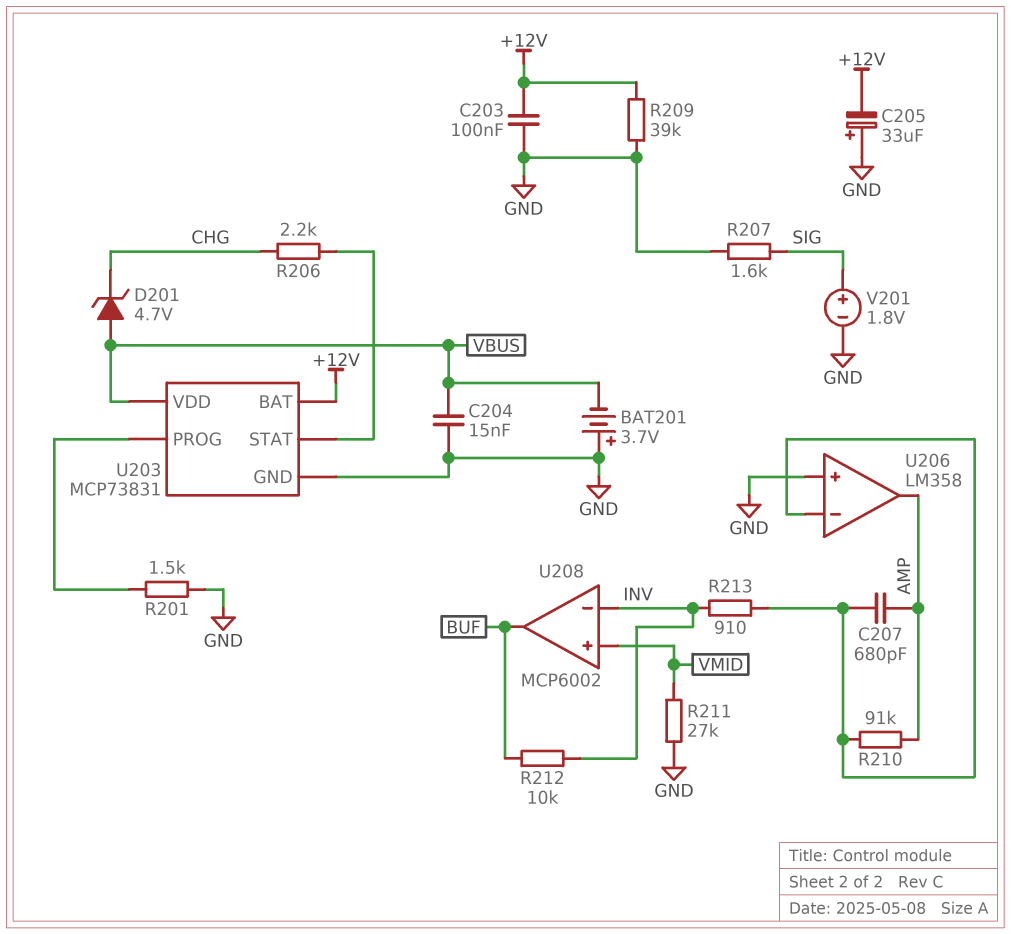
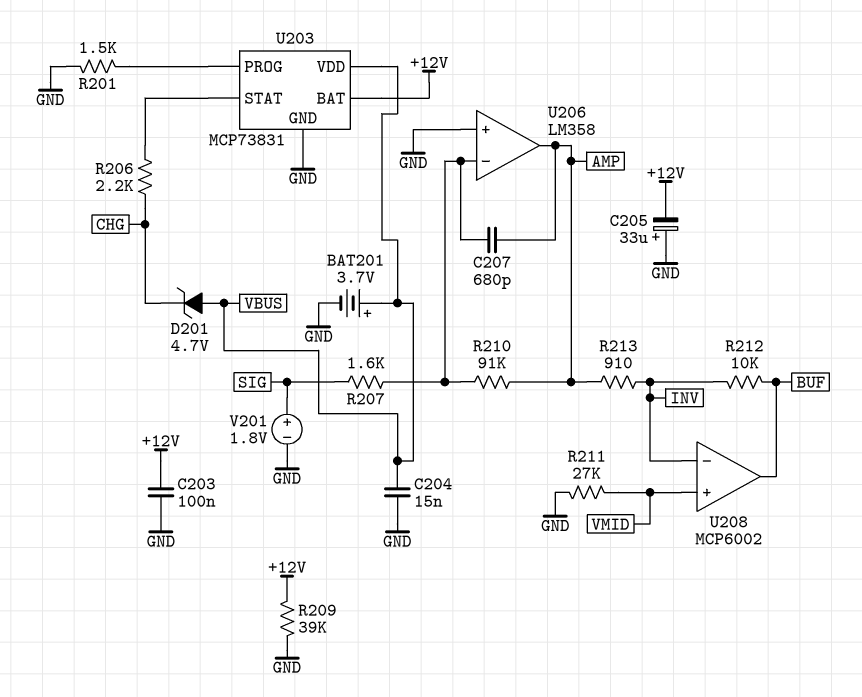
BAT201: 3.7V (plus GND, minus VBUS) -> 3.7V (plus VBUS, minus GND)
R207: 1.6k (GND, SIG) -> 1.6k (SIG, U206/in-)
R213: 910 (INV, U206/in-) -> 910 (AMP, INV)

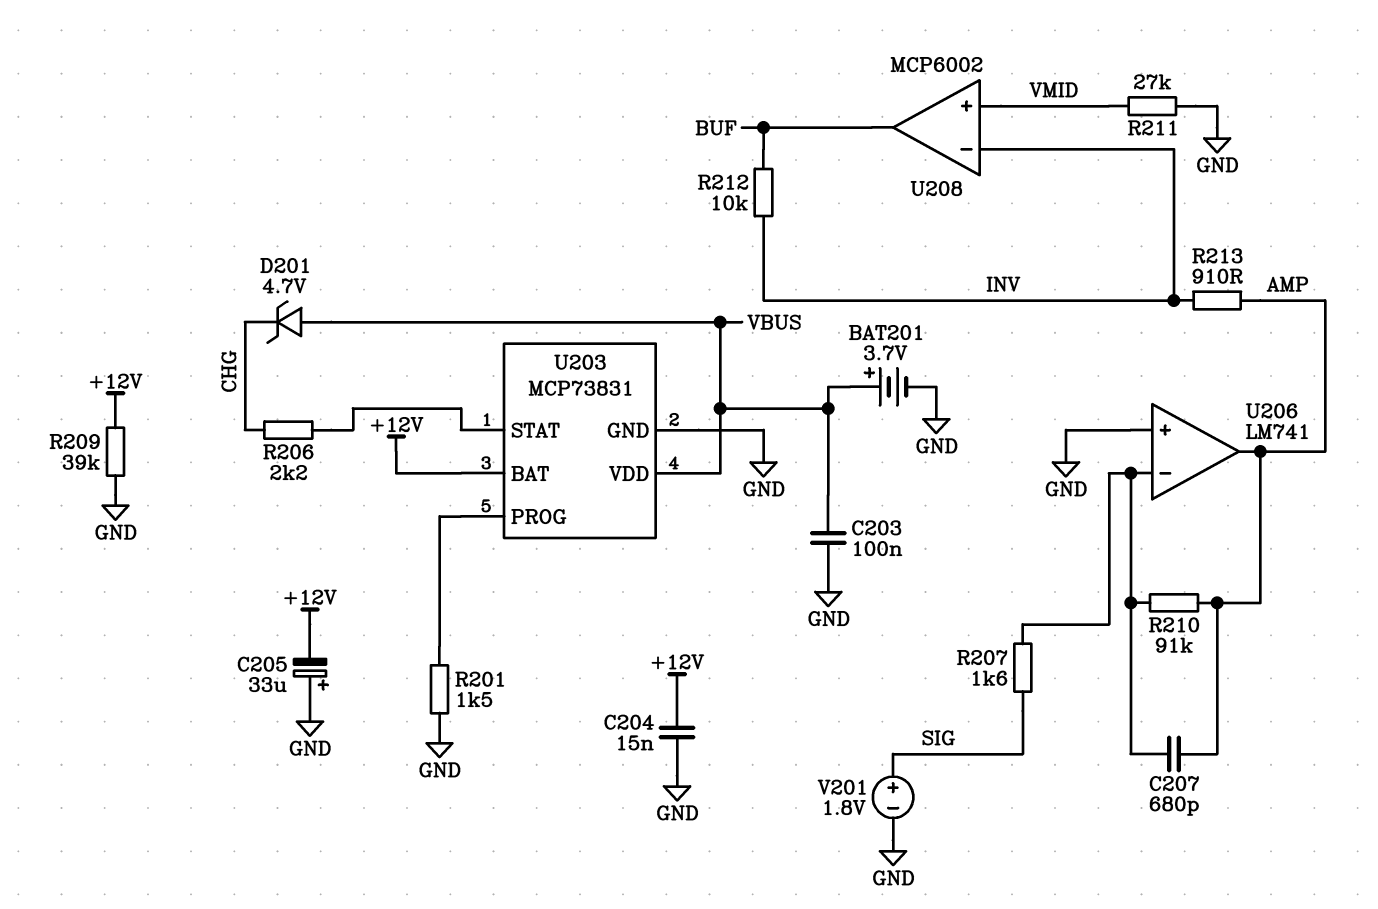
C203: 100nF (+12V, GND) -> 100nF (GND, VBUS)
C204: 15nF (GND, VBUS) -> 15nF (+12V, GND)
U206: LM358 -> LM741

